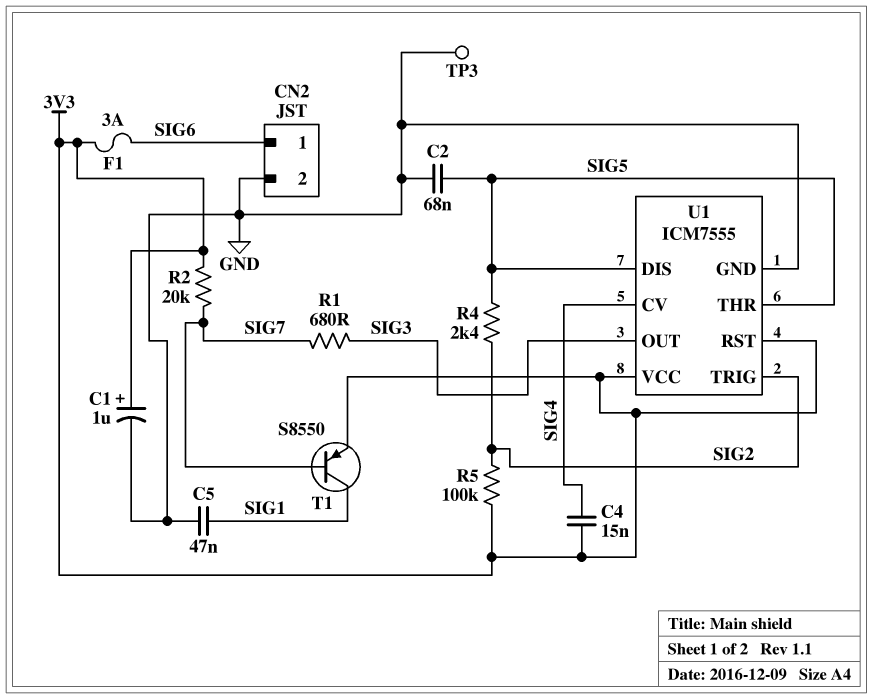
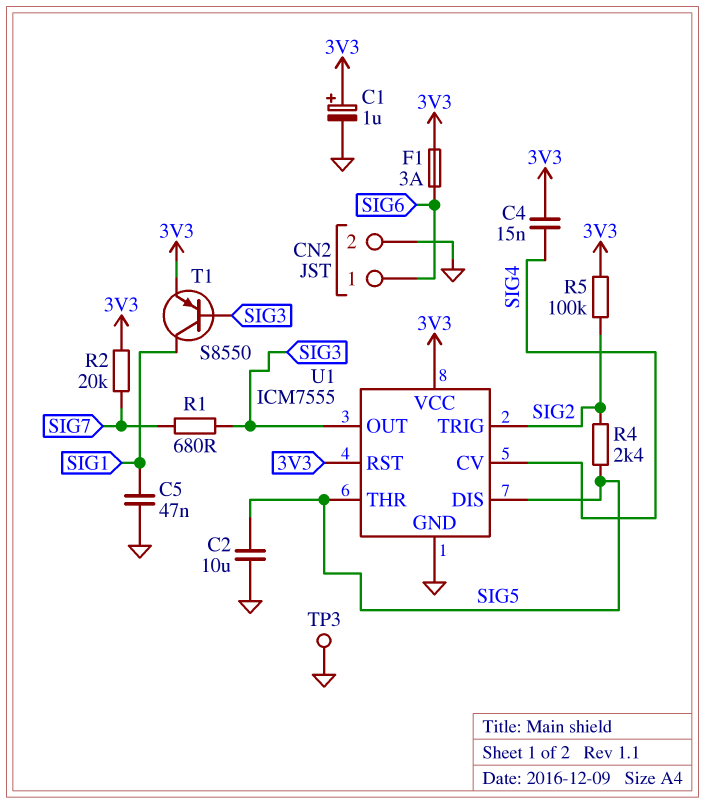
C2: 68nF (GND, SIG5) -> 10uF (GND, SIG5)
T1: PNP S8550 (B SIG7, C SIG1, E 3V3) -> PNP S8550 (B SIG3, C SIG1, E 3V3)

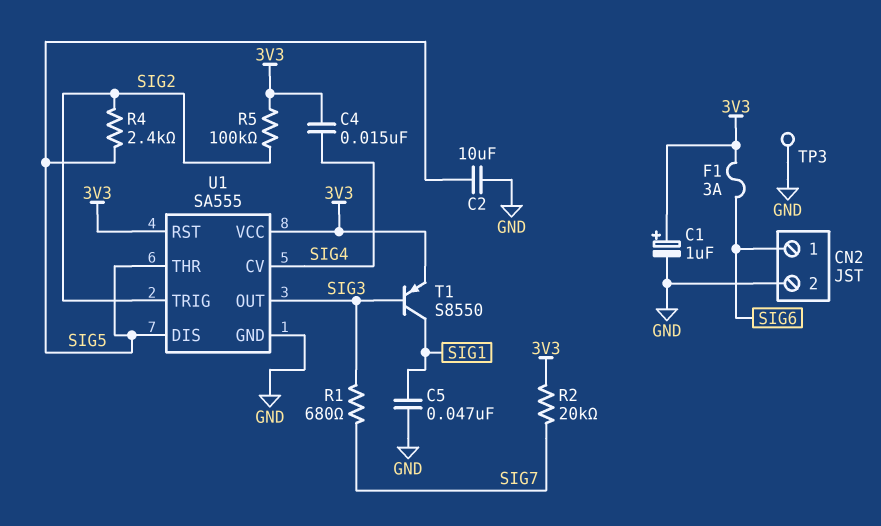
U1: ICM7555 -> SA555

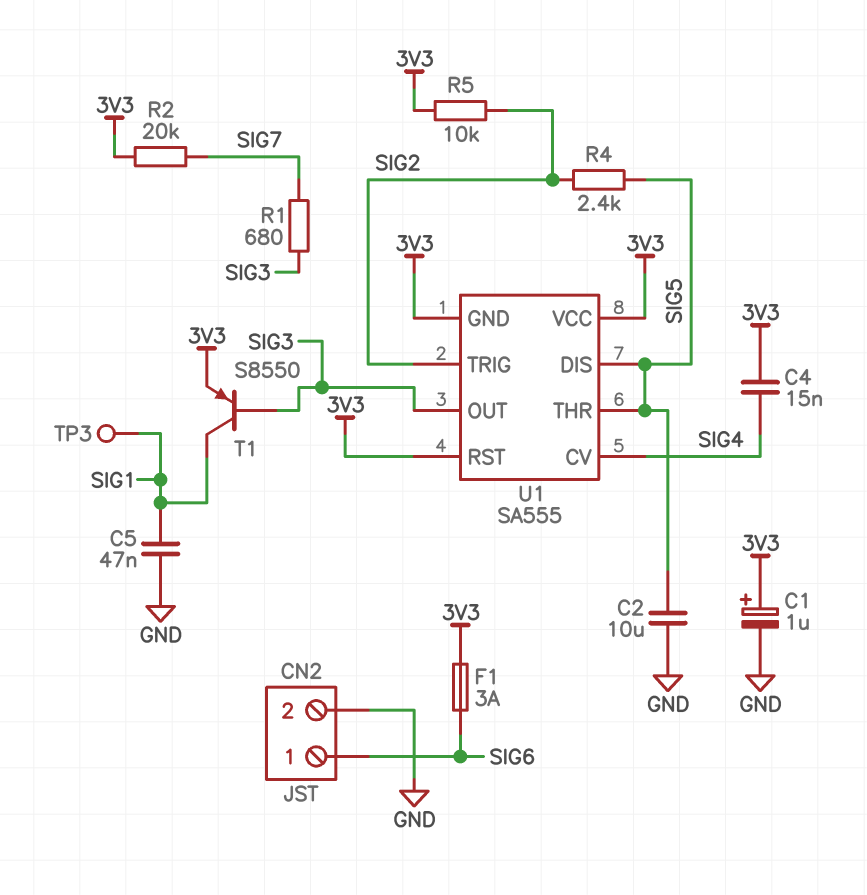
R5: 100k (3V3, SIG2) -> 10k (3V3, SIG2)
TP3: test point (GND) -> test point (SIG1)
U1 pin GND: GND -> 3V3

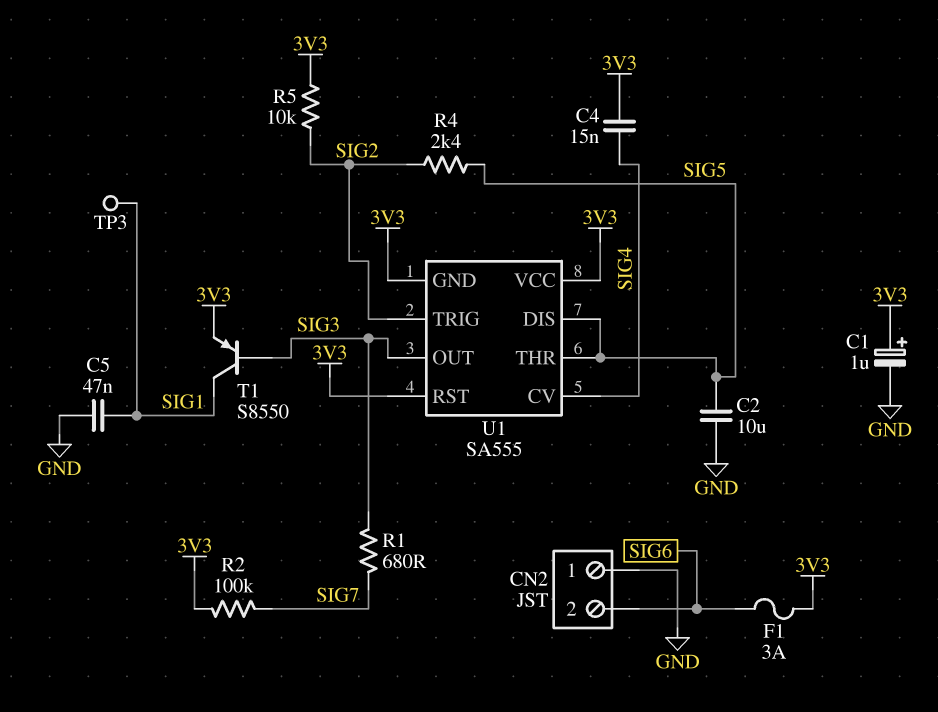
CN2 pin 1: SIG6 -> GND
CN2 pin 2: GND -> SIG6
R2: 20k (3V3, SIG7) -> 100k (3V3, SIG7)

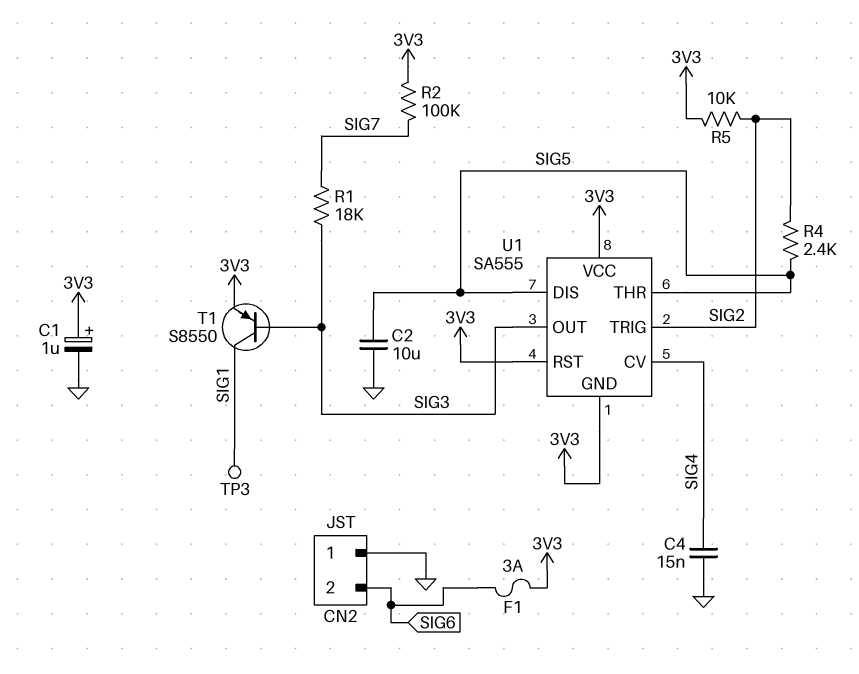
C4: 15nF (3V3, SIG4) -> 15nF (GND, SIG4)
C5: 47nF (GND, SIG1) -> none
R1: 680 (SIG3, SIG7) -> 18k (SIG3, SIG7)

